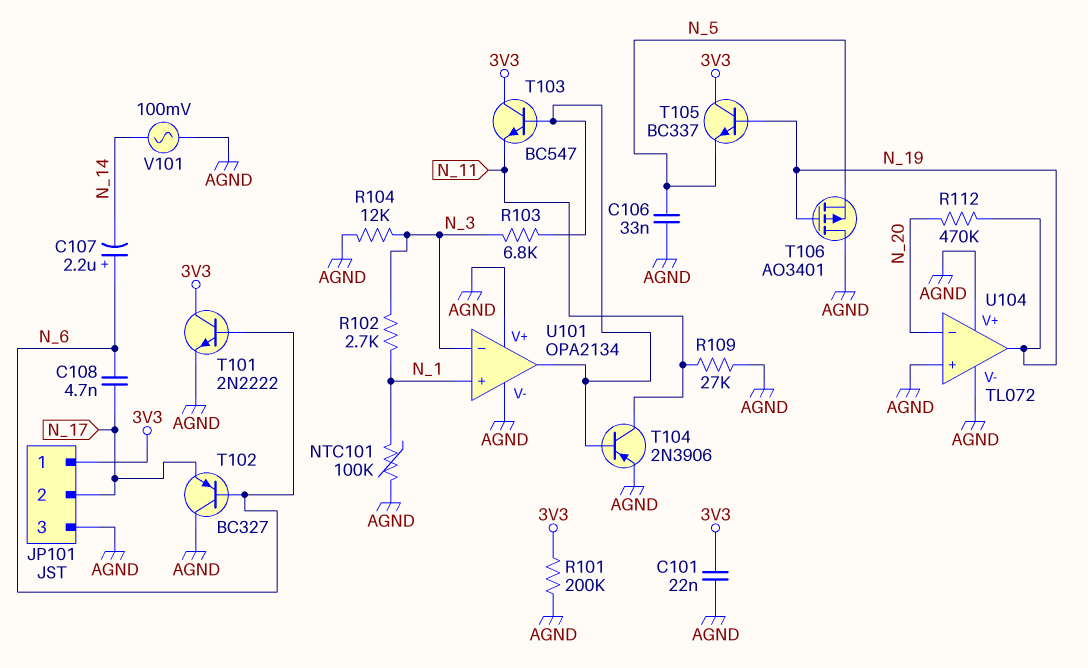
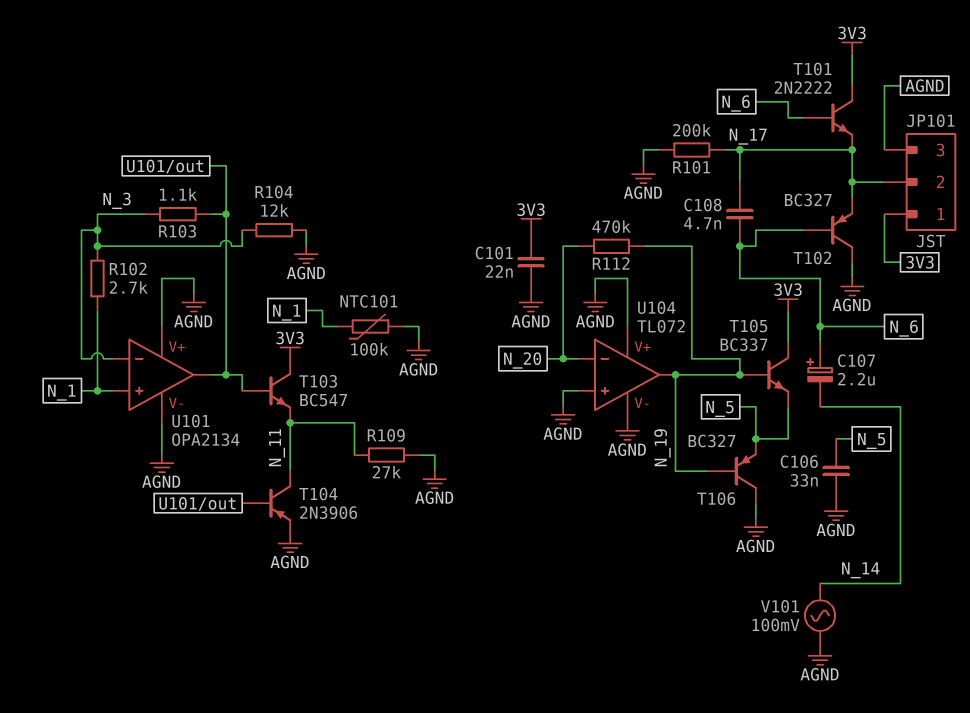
R101: 200k (3V3, AGND) -> 200k (AGND, N_17)
R103: 6.8k (N_3, U101/out) -> 1.1k (N_3, U101/out)
T101: NPN 2N2222 (B N_6, C 3V3, E AGND) -> NPN 2N2222 (B N_6, C 3V3, E N_17)
T106: PMOS AO3401 (G N_19, D AGND, S N_5) -> PNP BC327 (B N_19, C AGND, E N_5)

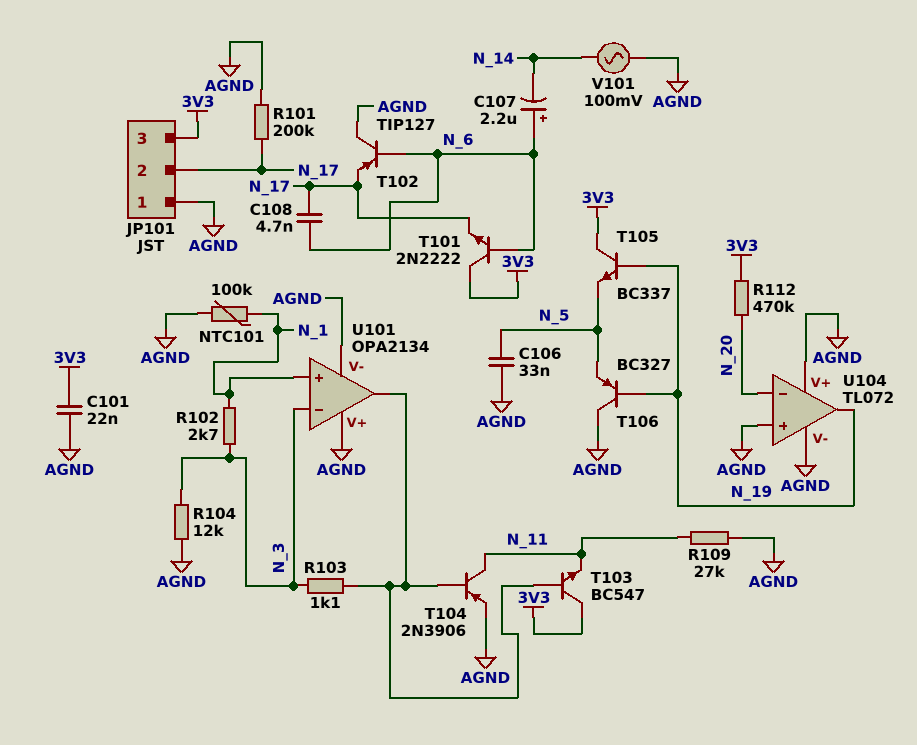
JP101 pin 1: 3V3 -> AGND
JP101 pin 3: AGND -> 3V3
R112: 470k (N_19, N_20) -> 470k (3V3, N_20)
T102: PNP BC327 (B N_6, C AGND, E N_17) -> PNP TIP127 (B N_6, C AGND, E N_17)

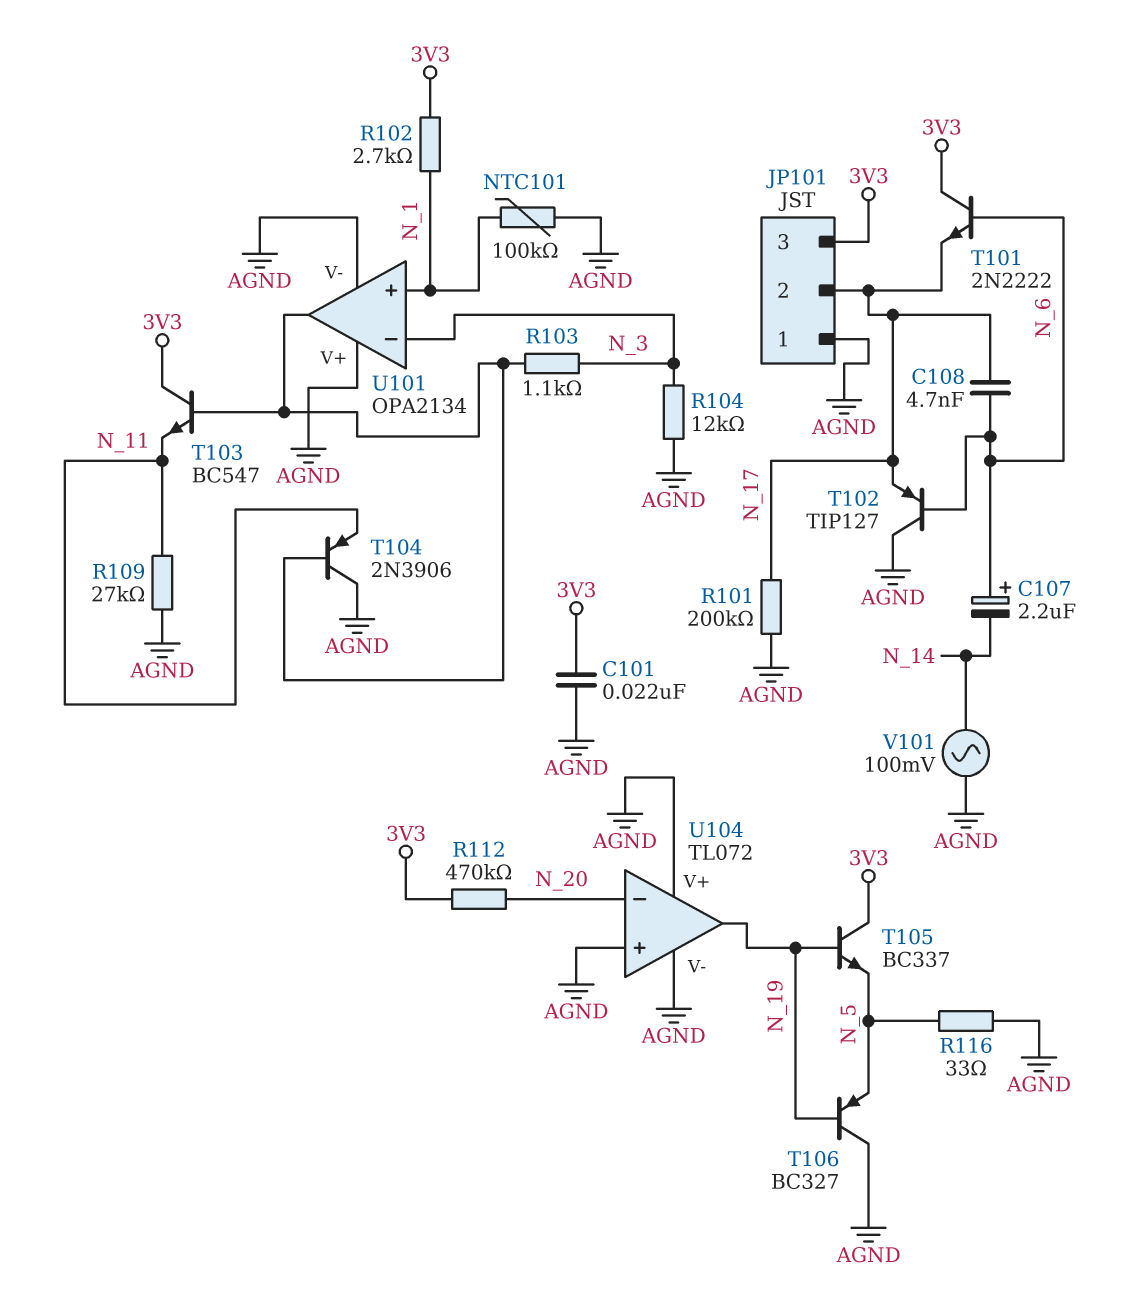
C106: 33nF (AGND, N_5) -> none
R102: 2.7k (N_1, N_3) -> 2.7k (3V3, N_1)
R116: none -> 33 (AGND, N_5)
T104: PNP 2N3906 (B U101/out, C N_11, E AGND) -> PNP 2N3906 (B U101/out, C AGND, E N_11)

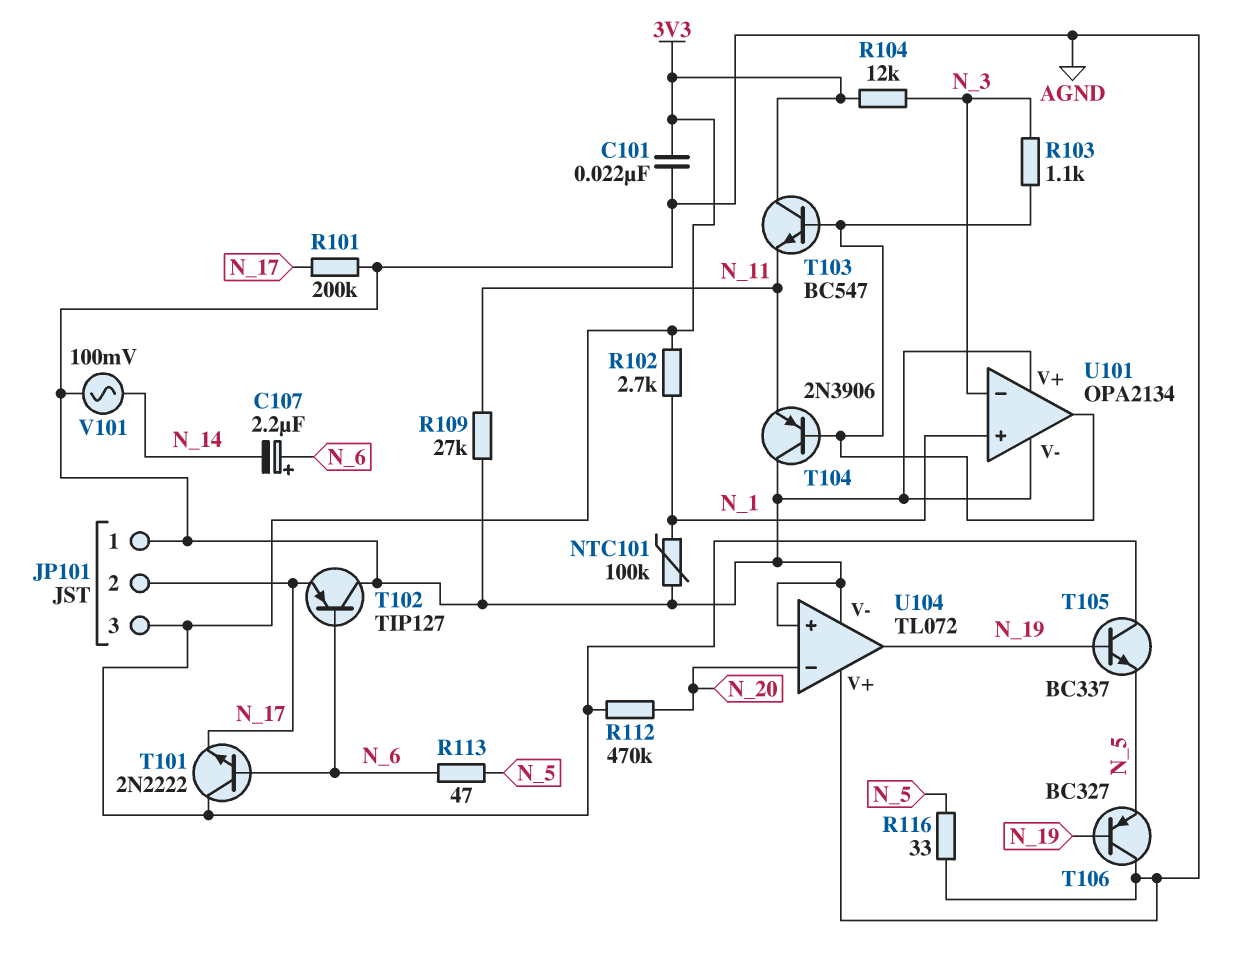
C108: 4.7nF (N_6, N_17) -> none
R104: 12k (AGND, N_3) -> 12k (3V3, N_3)
R113: none -> 47 (N_5, N_6)

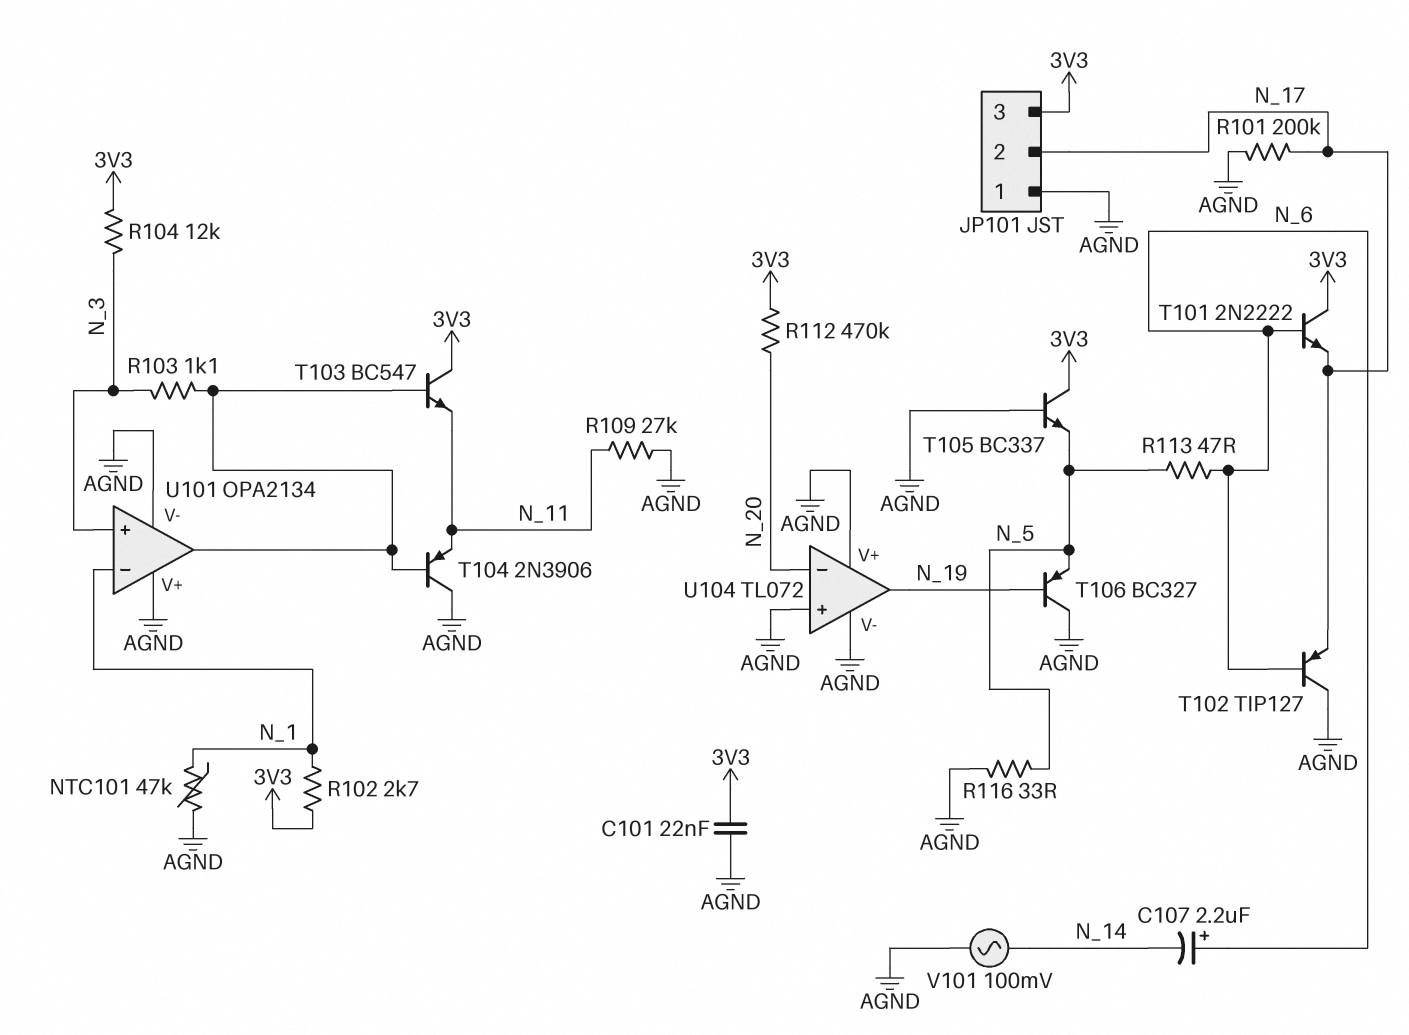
NTC101: 100k (AGND, N_1) -> 47k (AGND, N_1)
T105: NPN BC337 (B N_19, C 3V3, E N_5) -> NPN BC337 (B AGND, C 3V3, E N_5)
U101 pin in+: N_1 -> N_3
U101 pin in-: N_3 -> N_1

